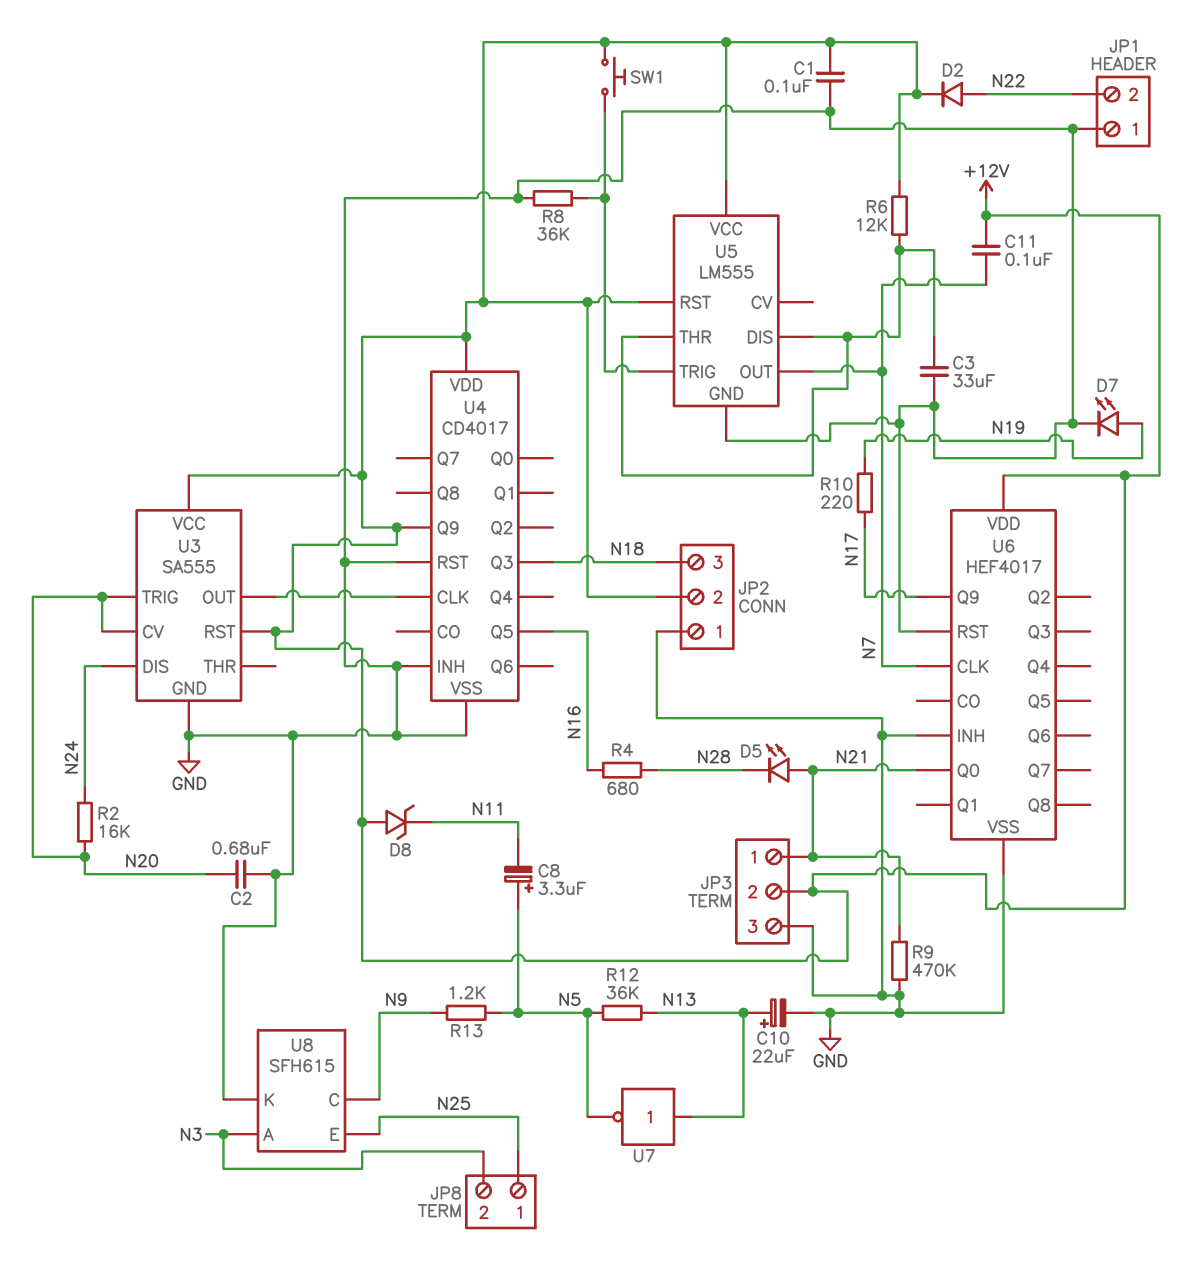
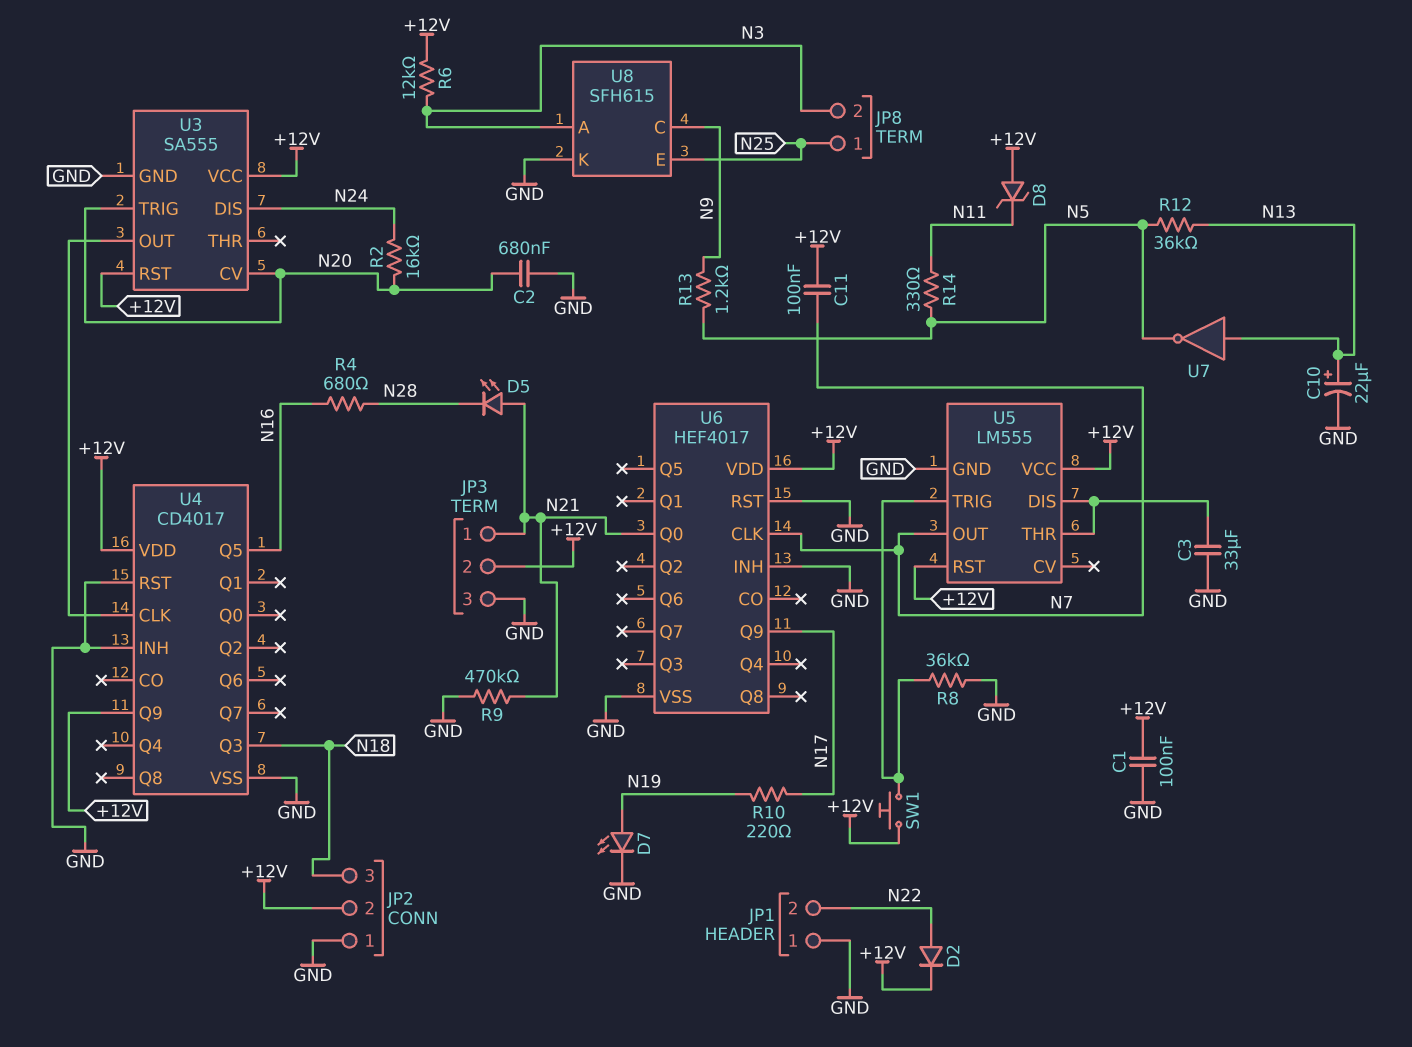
C8: 3.3uF (plus N5, minus N11) -> none
R6: 12k (+12V, U5/DIS) -> 12k (+12V, N3)
R14: none -> 330 (N5, N11)

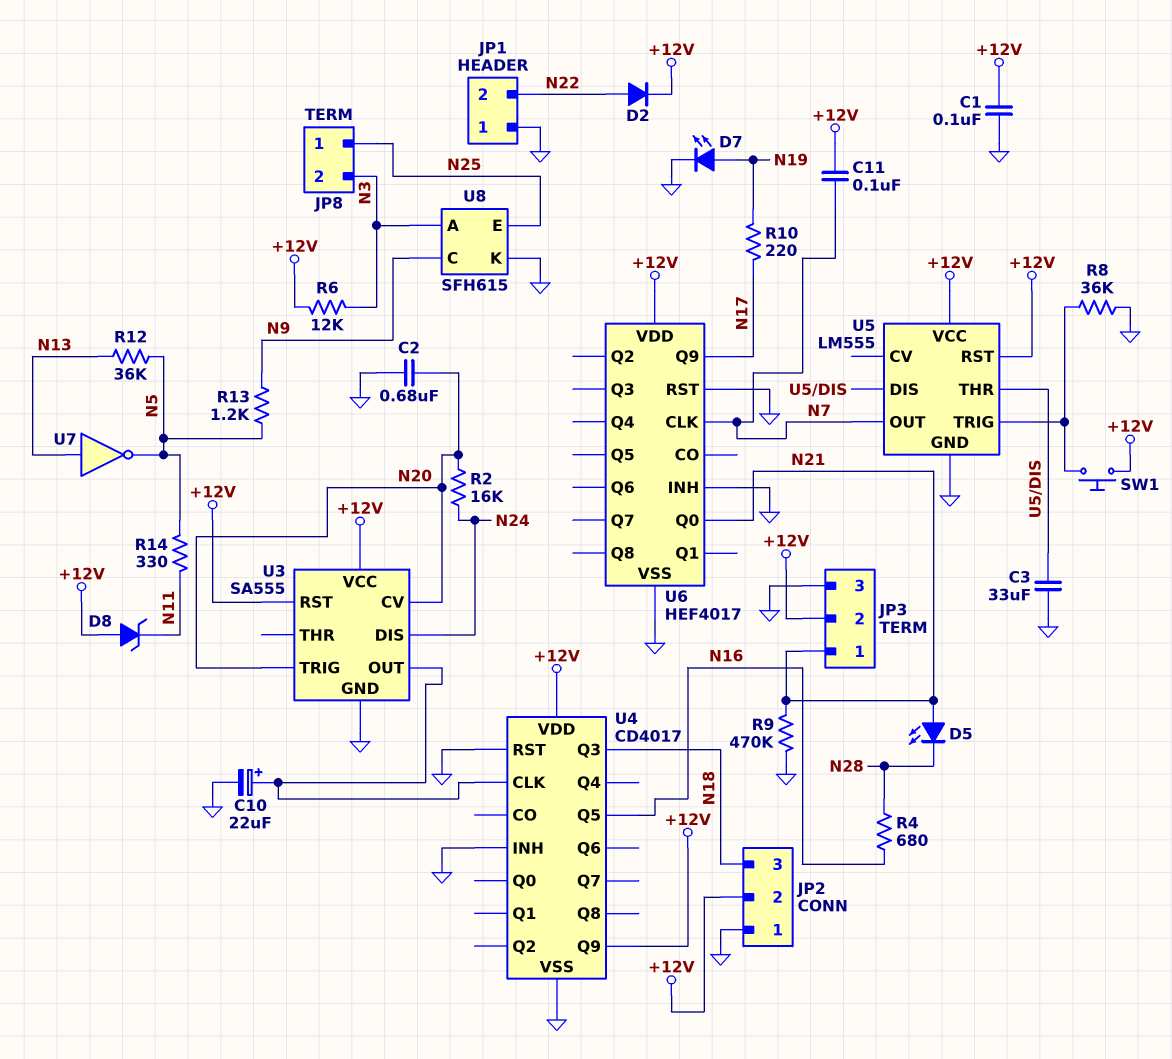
C10: 22uF (plus N13, minus GND) -> 22uF (plus U3/OUT, minus GND)

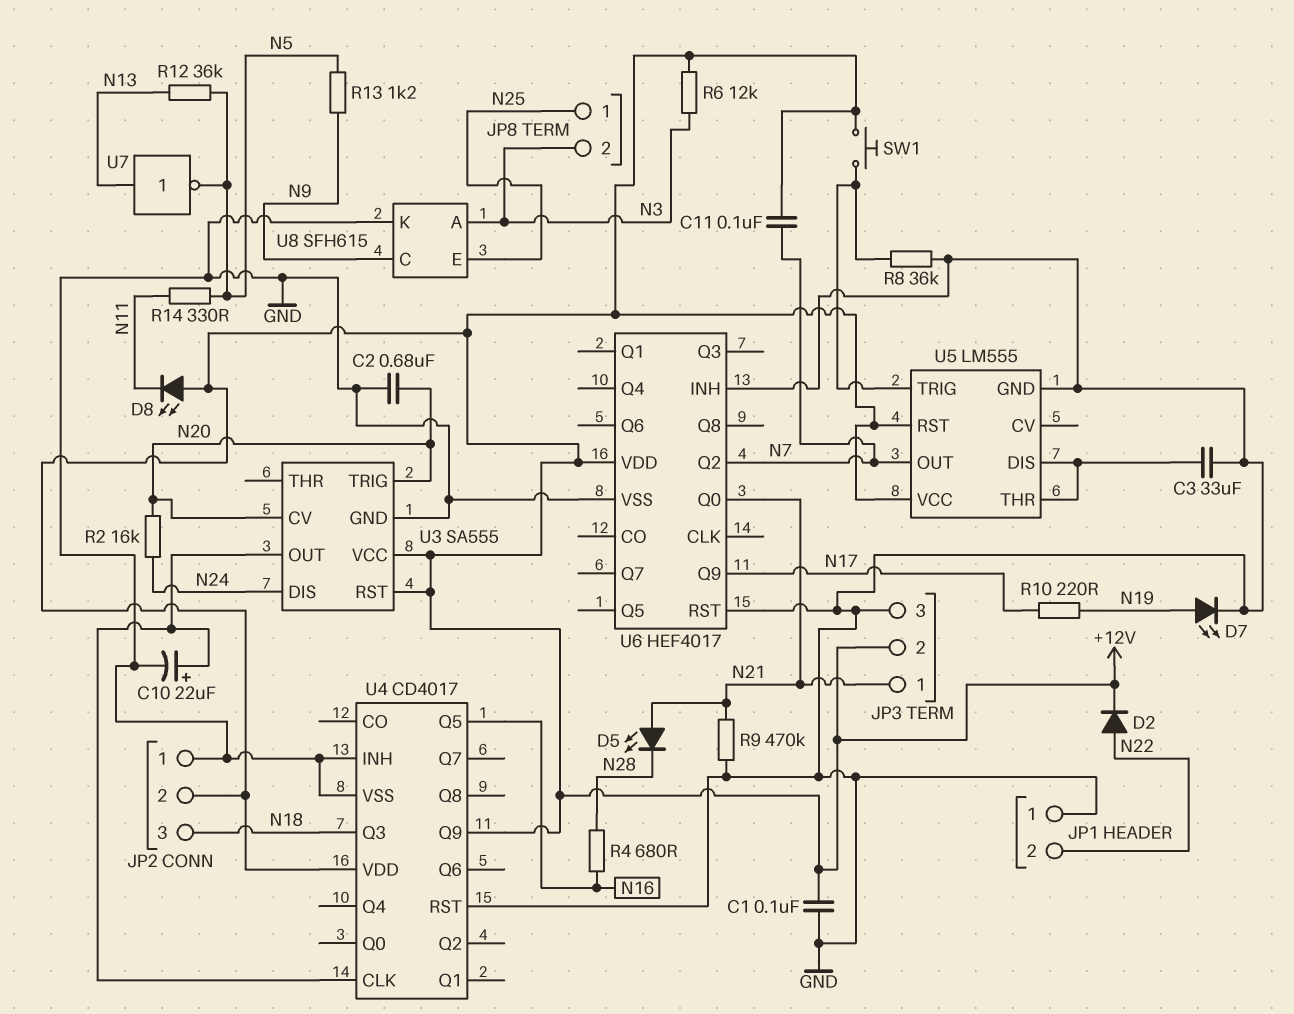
D8: zener (A +12V, K N11) -> LED (A +12V, K N11)
U6 pin CLK: N7 -> none
U6 pin Q2: none -> N7

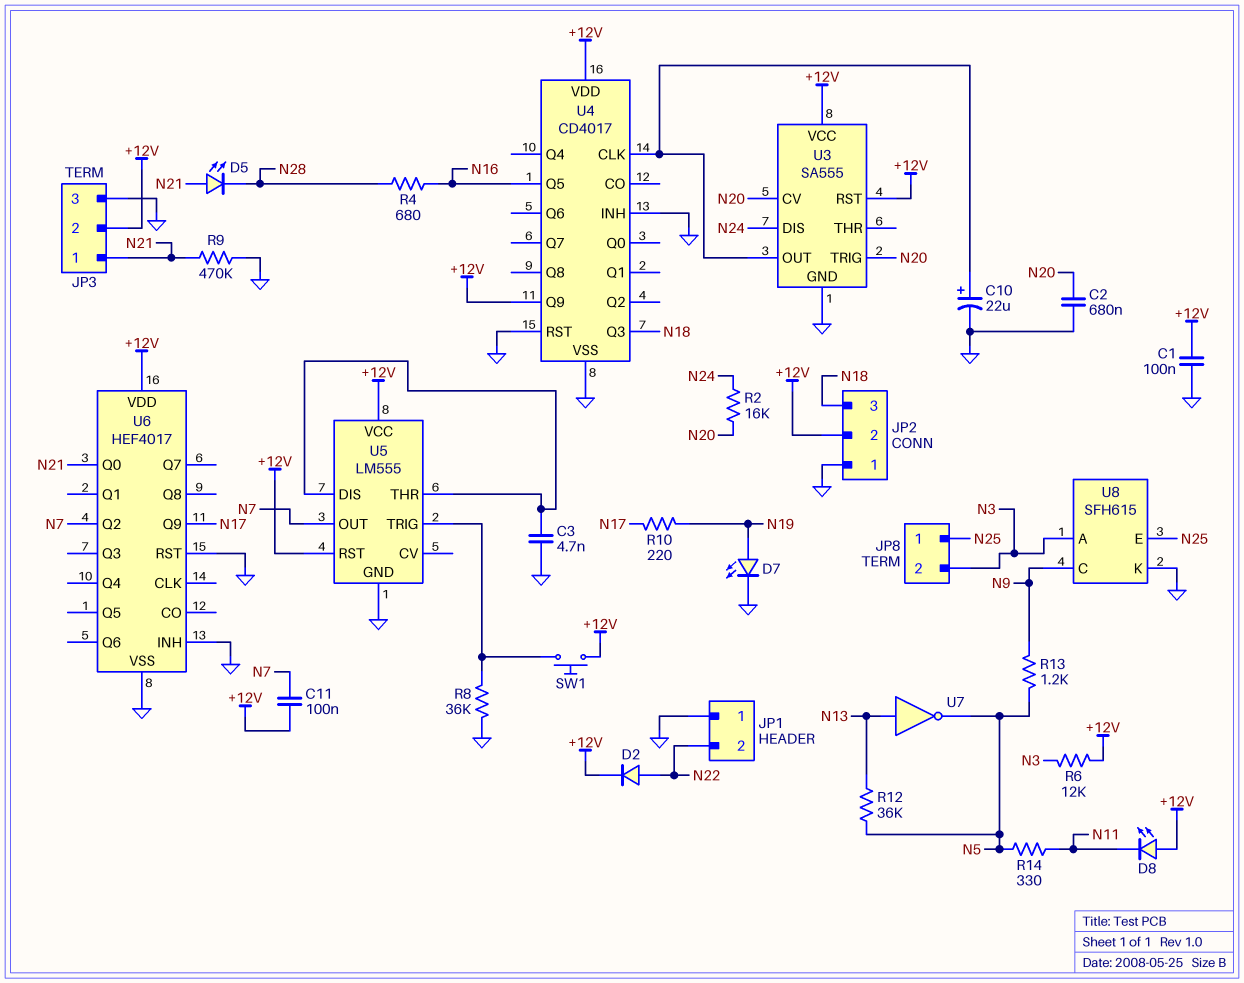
C3: 33uF (GND, U5/DIS) -> 4.7nF (GND, U5/DIS)

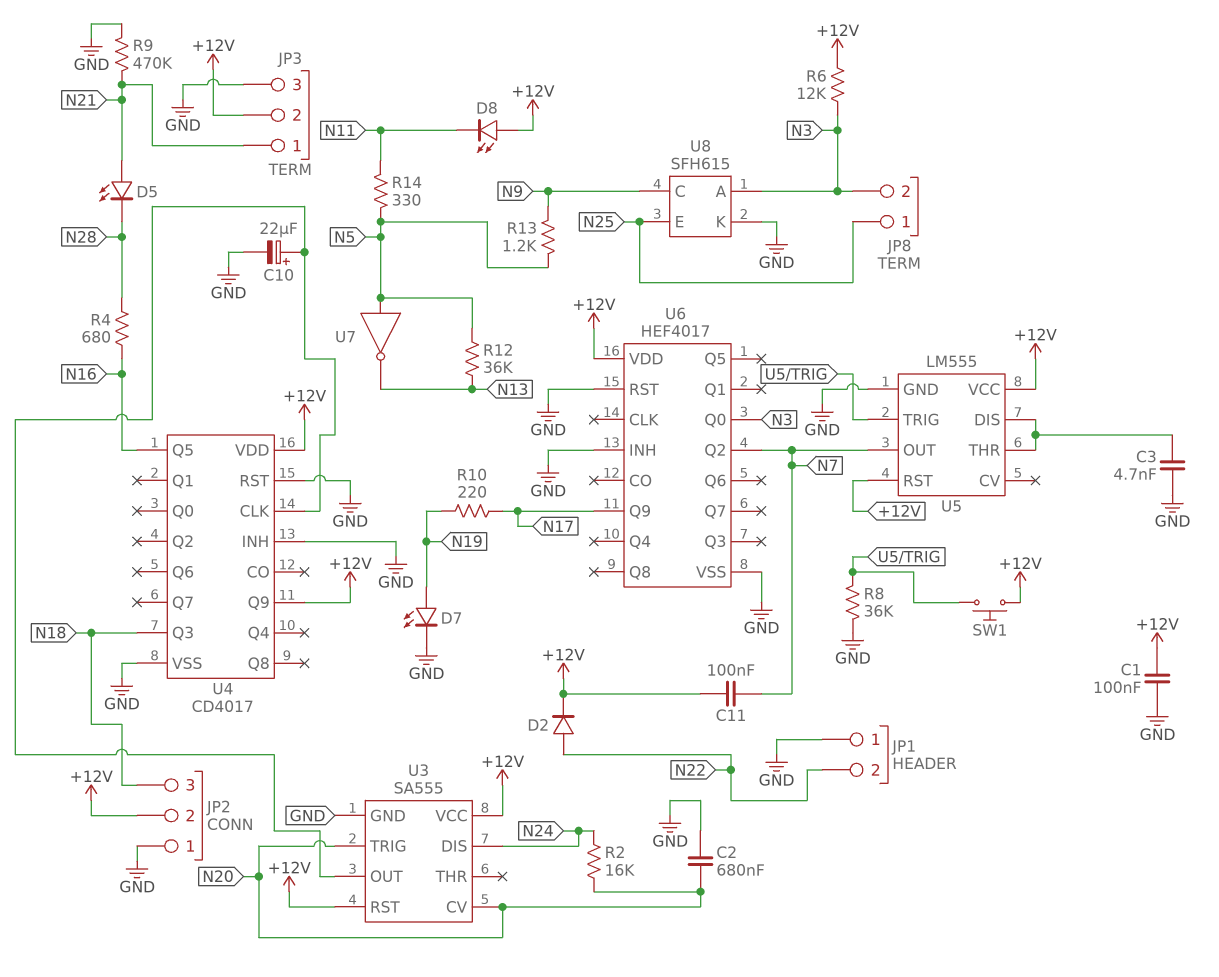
U6 pin Q0: N21 -> N3
U7: NOT (in N13, out N5) -> NOT (in N5, out N13)

